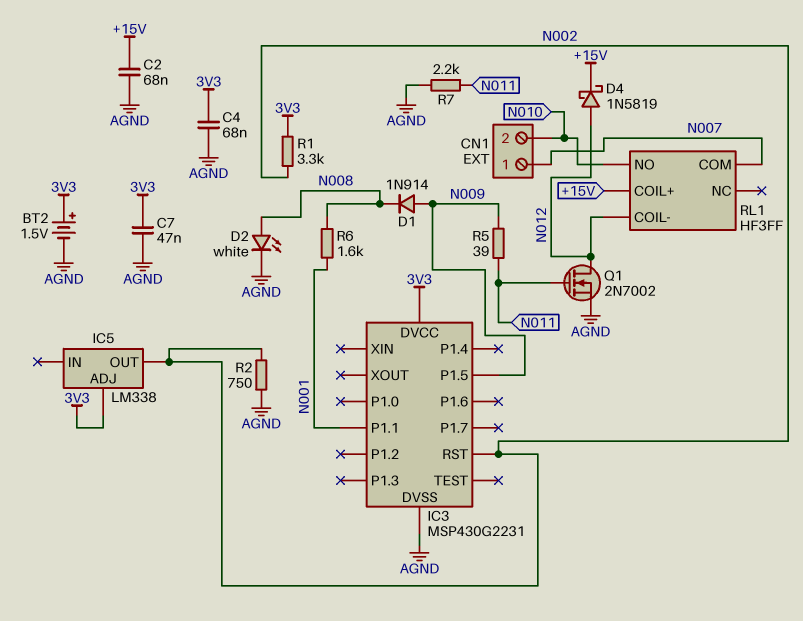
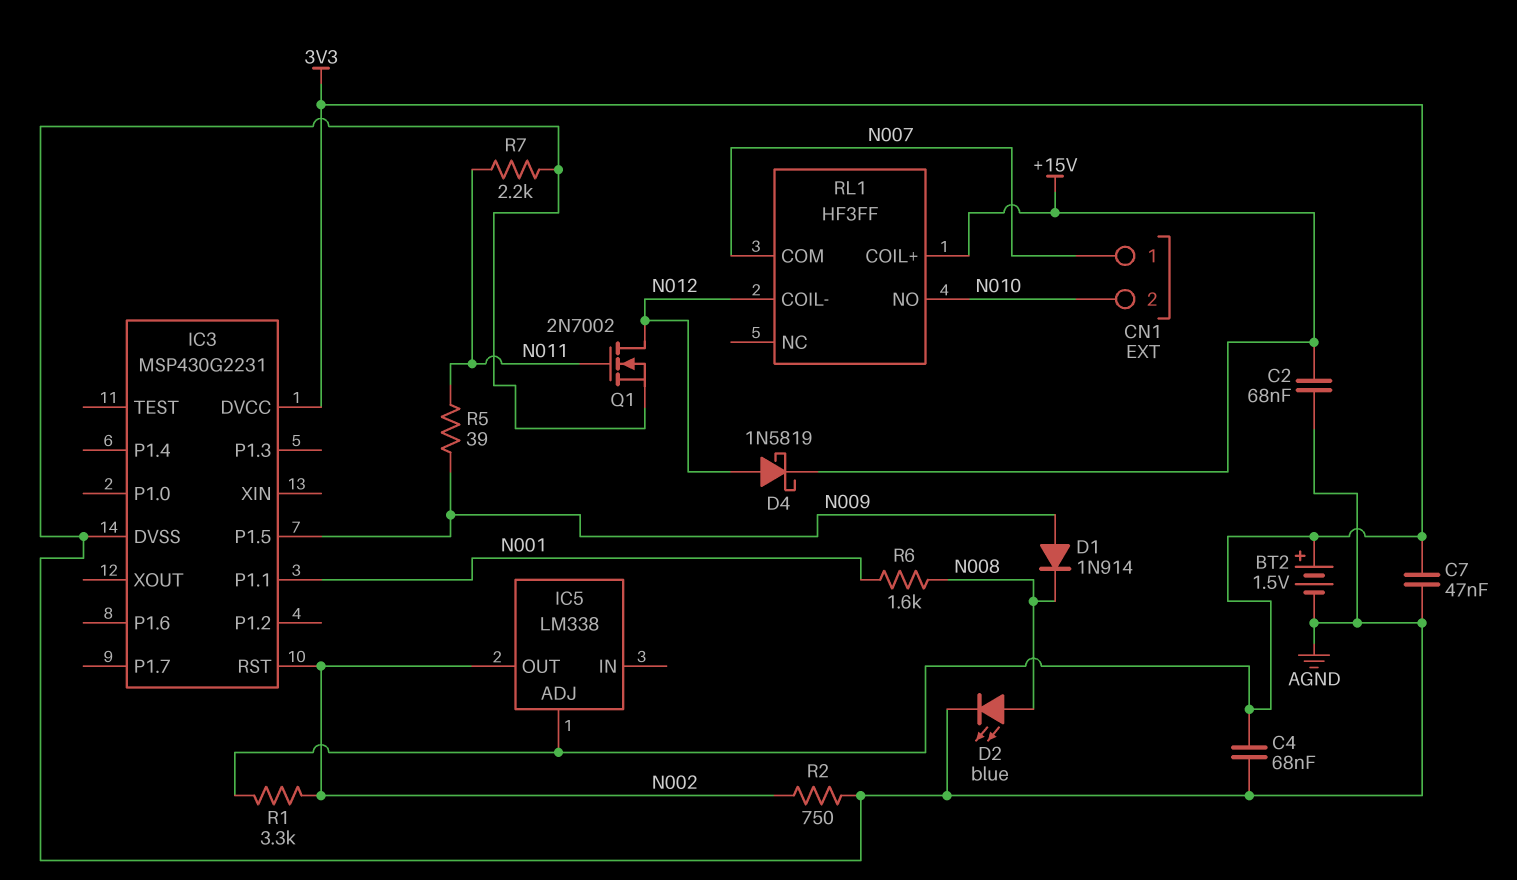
D2: LED white (A N008, K AGND) -> LED blue (A N008, K AGND)

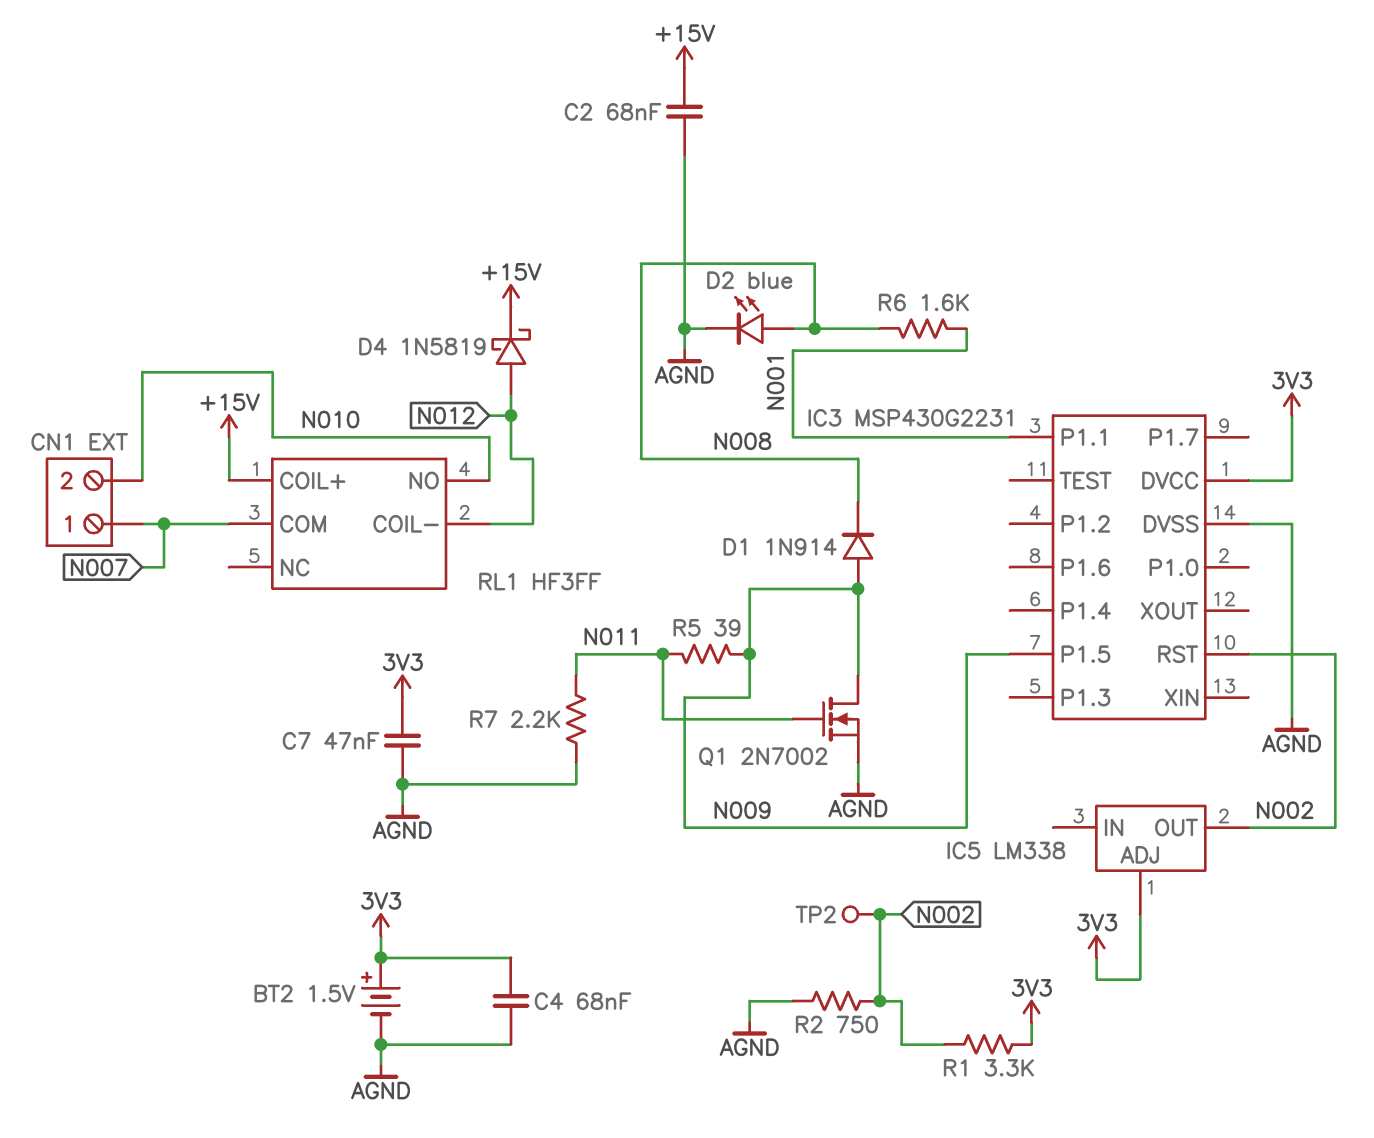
Q1: NMOS 2N7002 (G N011, D N012, S AGND) -> NMOS 2N7002 (G N011, D N009, S AGND)
TP2: none -> test point (N002)

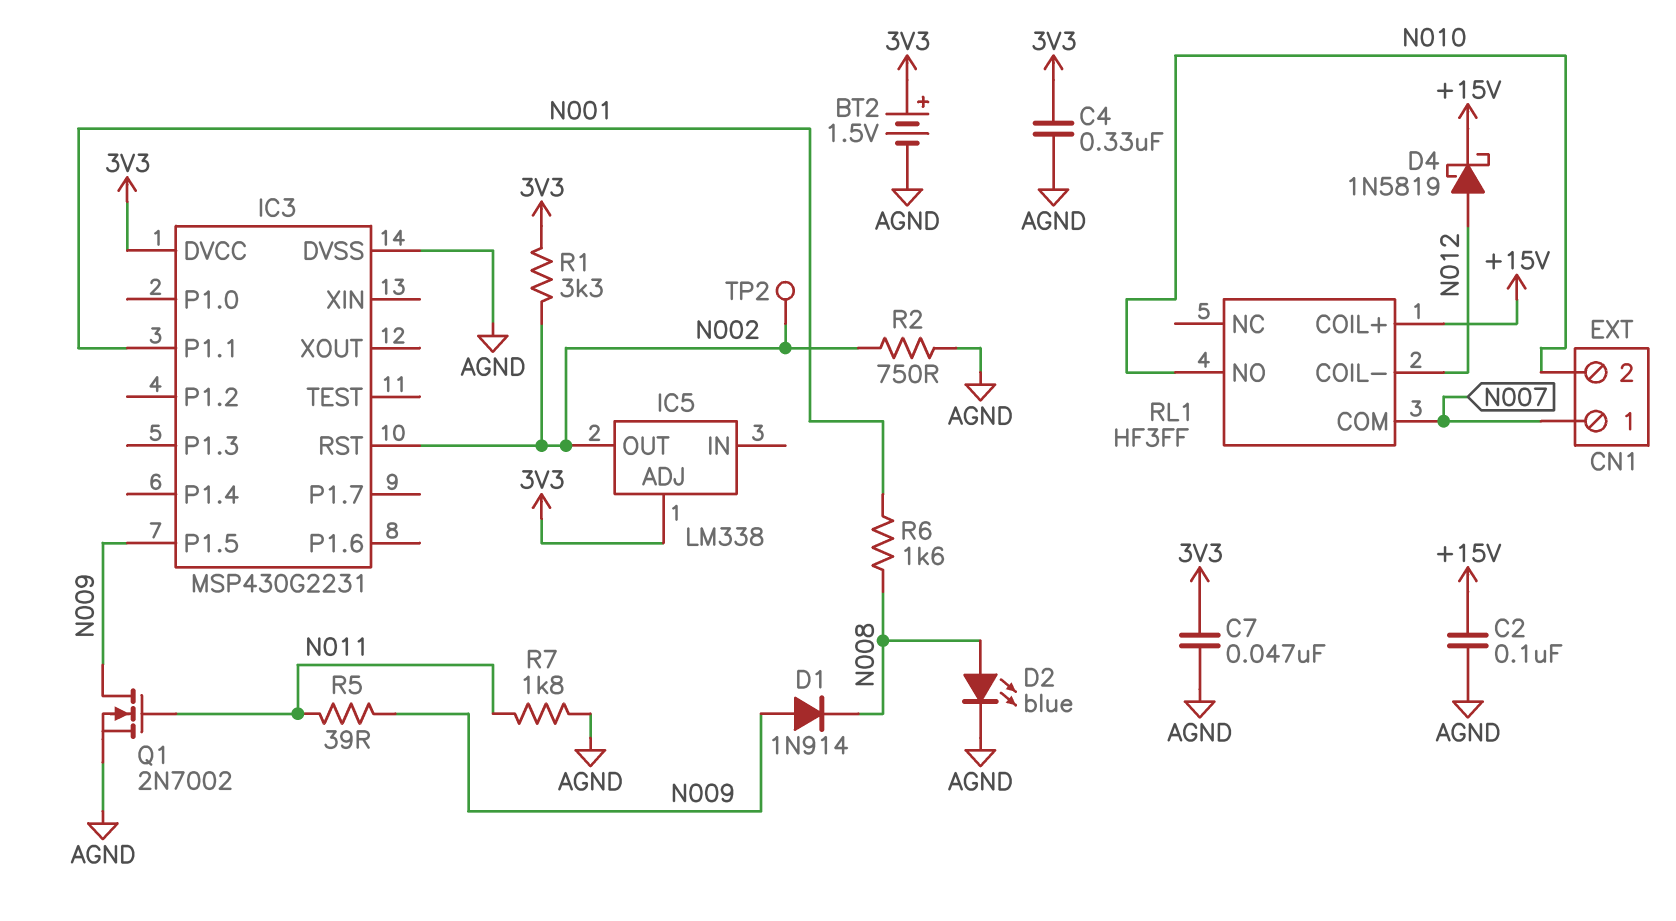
C2: 68nF (+15V, AGND) -> 100nF (+15V, AGND)
C4: 68nF (3V3, AGND) -> 330nF (3V3, AGND)
R7: 2.2k (AGND, N011) -> 1.8k (AGND, N011)

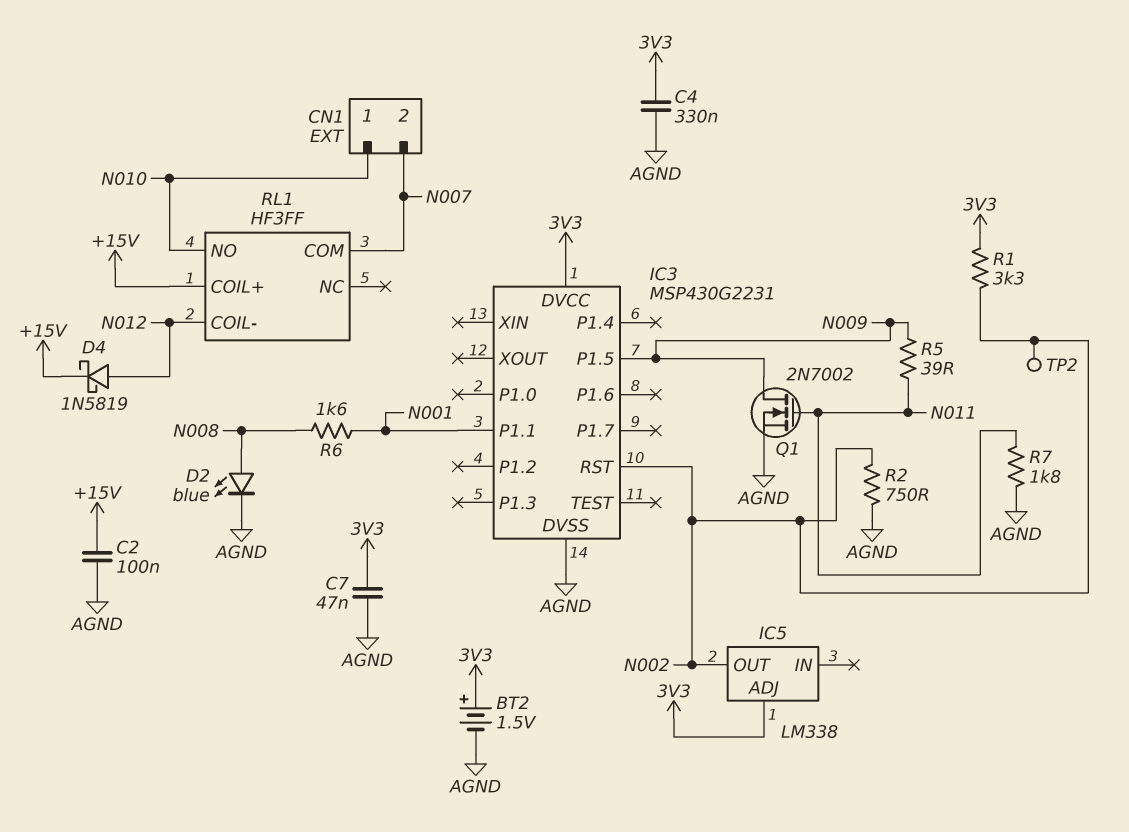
CN1 pin 1: N007 -> N010
CN1 pin 2: N010 -> N007
D1: diode 1N914 (A N009, K N008) -> none

